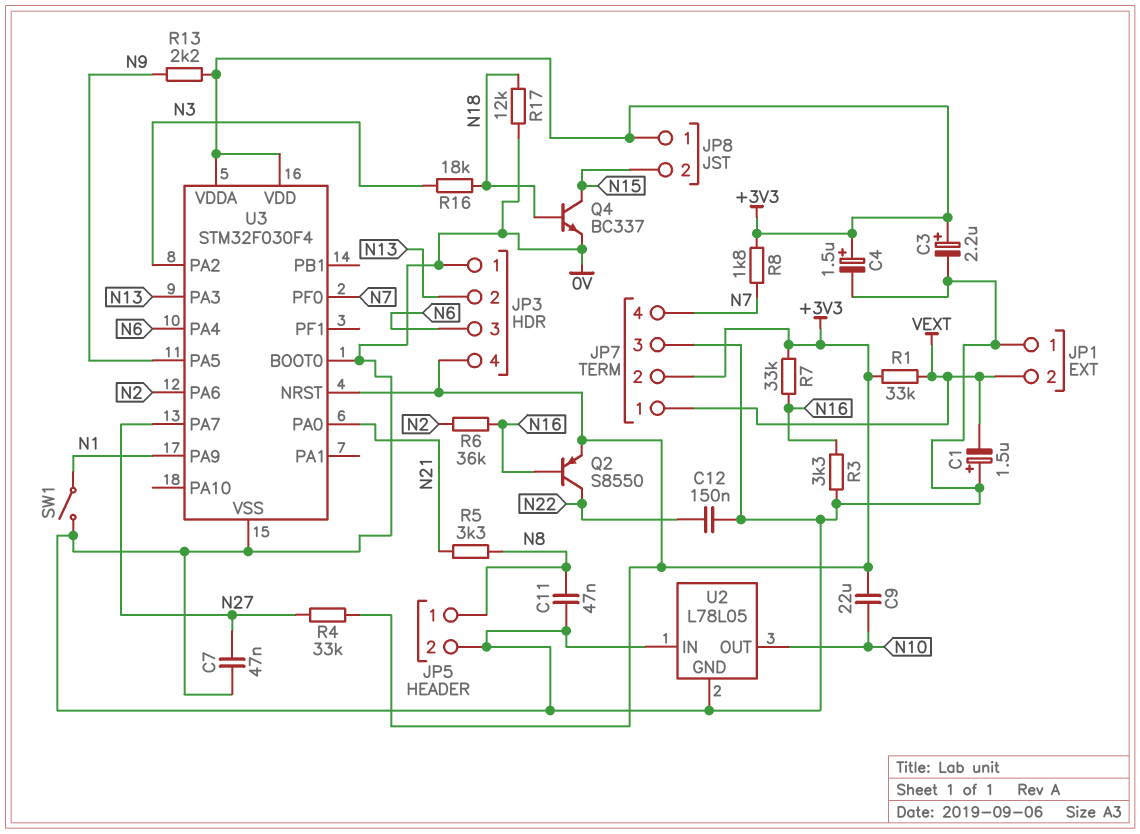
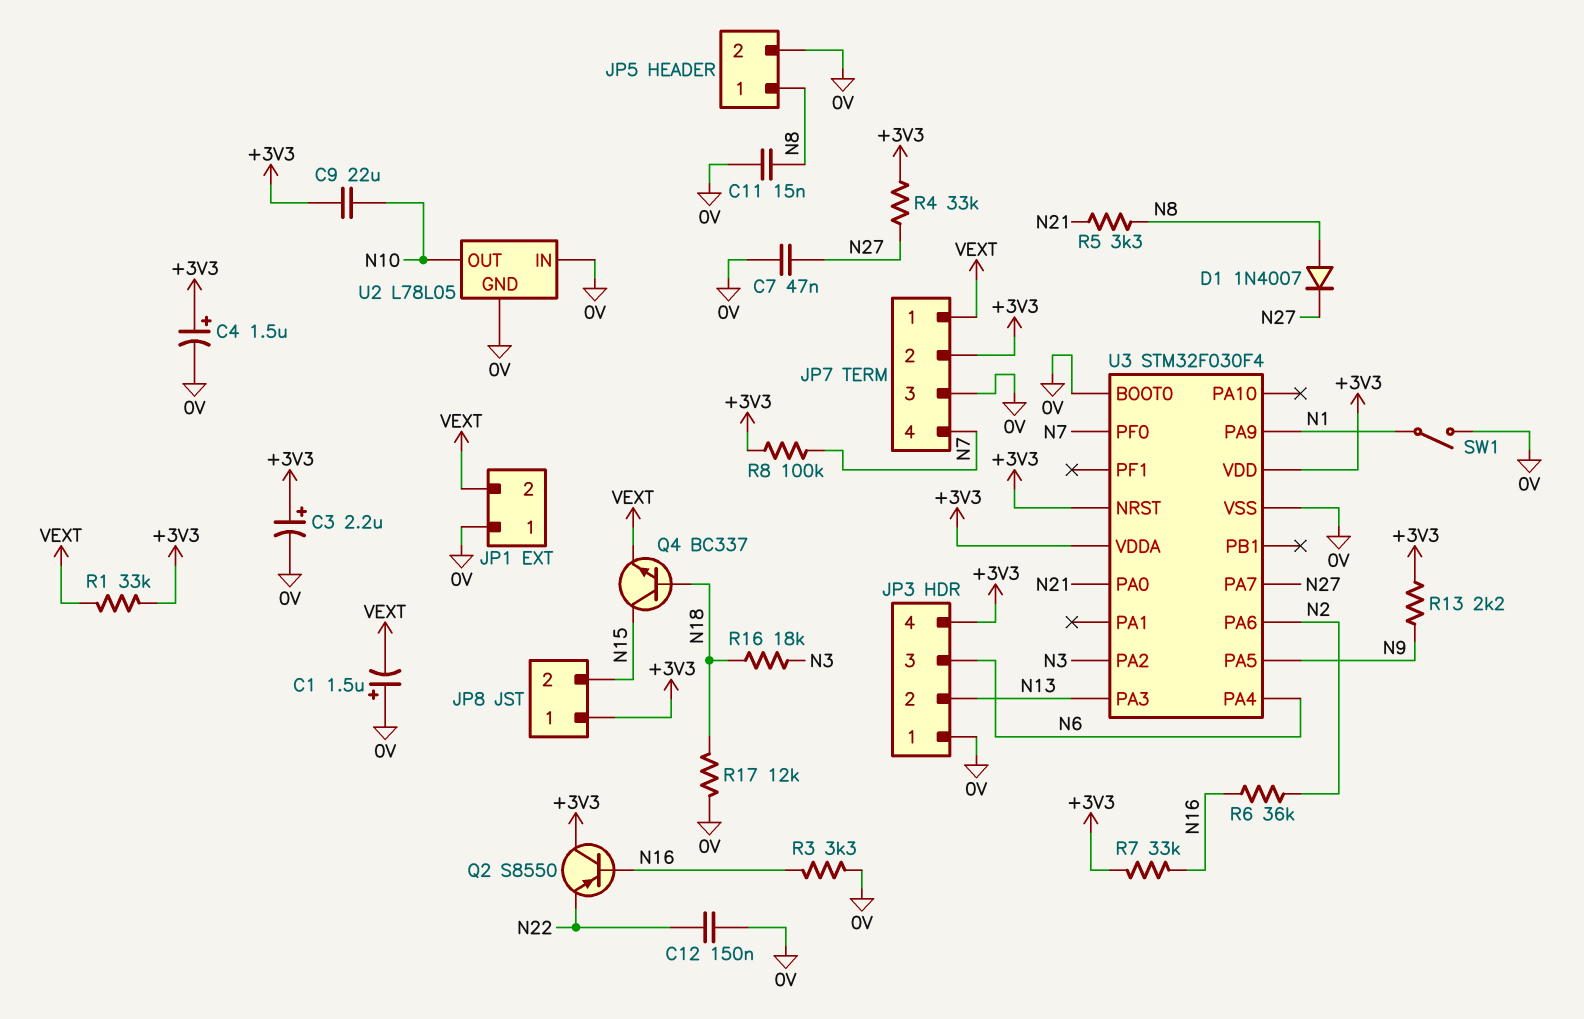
C11: 47nF (0V, N8) -> 15nF (0V, N8)
D1: none -> diode 1N4007 (A N8, K N27)
Q2: PNP S8550 (B N16, C N22, E +3V3) -> PNP S8550 (B N16, C +3V3, E N22)
Q4: NPN BC337 (B N18, C N15, E 0V) -> NPN BC337 (B N18, C N15, E VEXT)
R8: 1.8k (+3V3, N7) -> 100k (+3V3, N7)

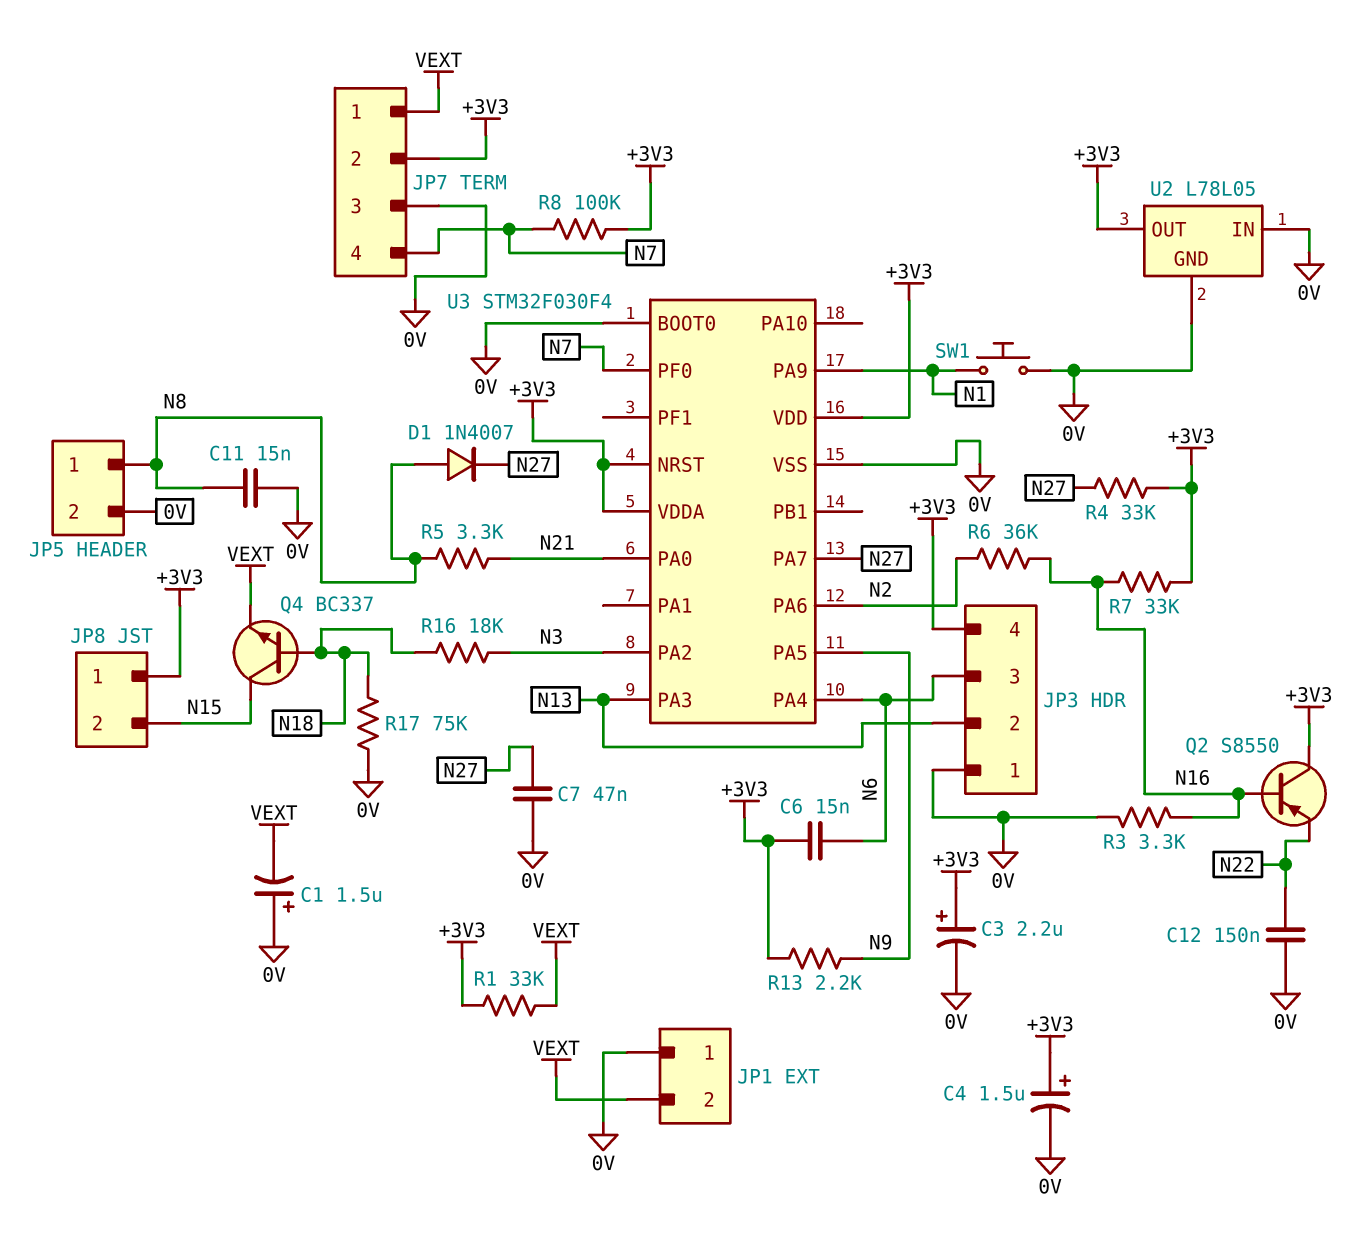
C6: none -> 15nF (+3V3, N6)
C9: 22uF (+3V3, N10) -> none
R17: 12k (0V, N18) -> 75k (0V, N18)
SW1: switch (0V, N1) -> button (0V, N1)
U2 pin OUT: N10 -> +3V3

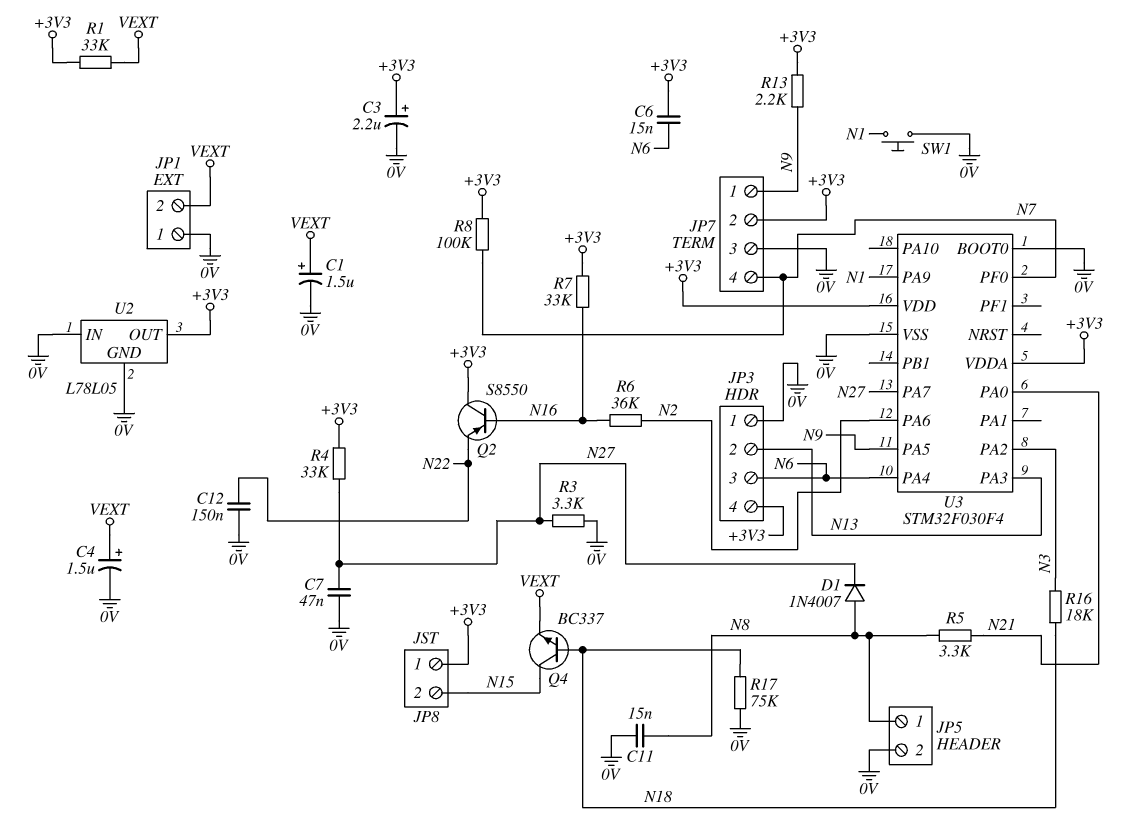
C1: 1.5uF (plus 0V, minus VEXT) -> 1.5uF (plus VEXT, minus 0V)
C4: 1.5uF (plus +3V3, minus 0V) -> 1.5uF (plus VEXT, minus 0V)
JP7 pin 1: VEXT -> N9
R3: 3.3k (0V, N16) -> 3.3k (0V, N27)
U3 pin NRST: +3V3 -> none

